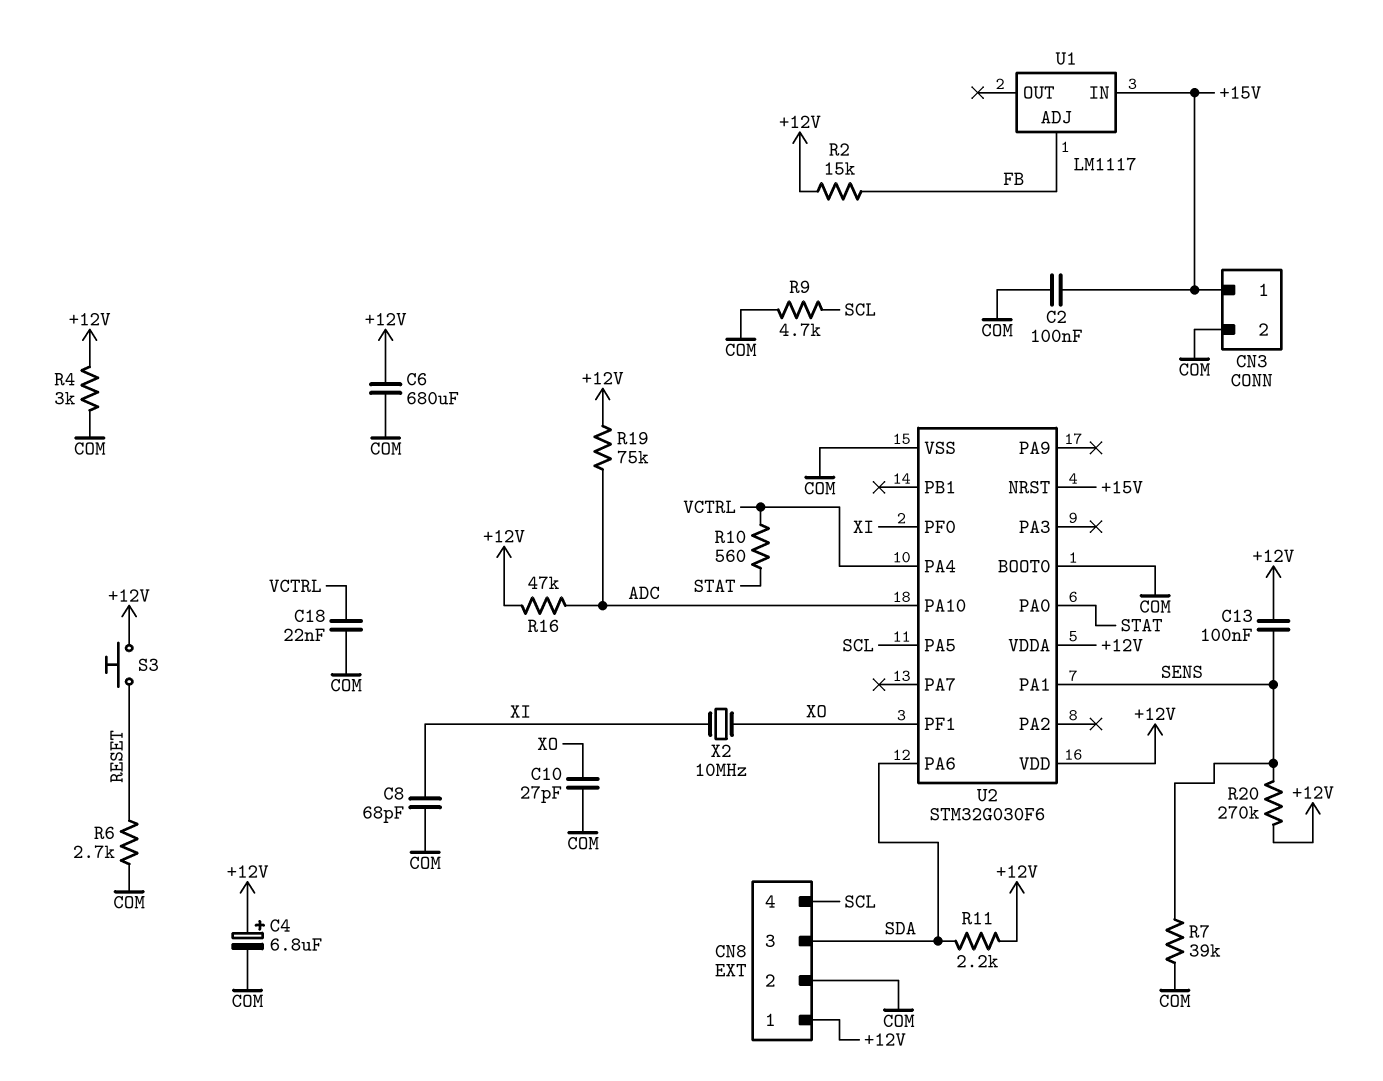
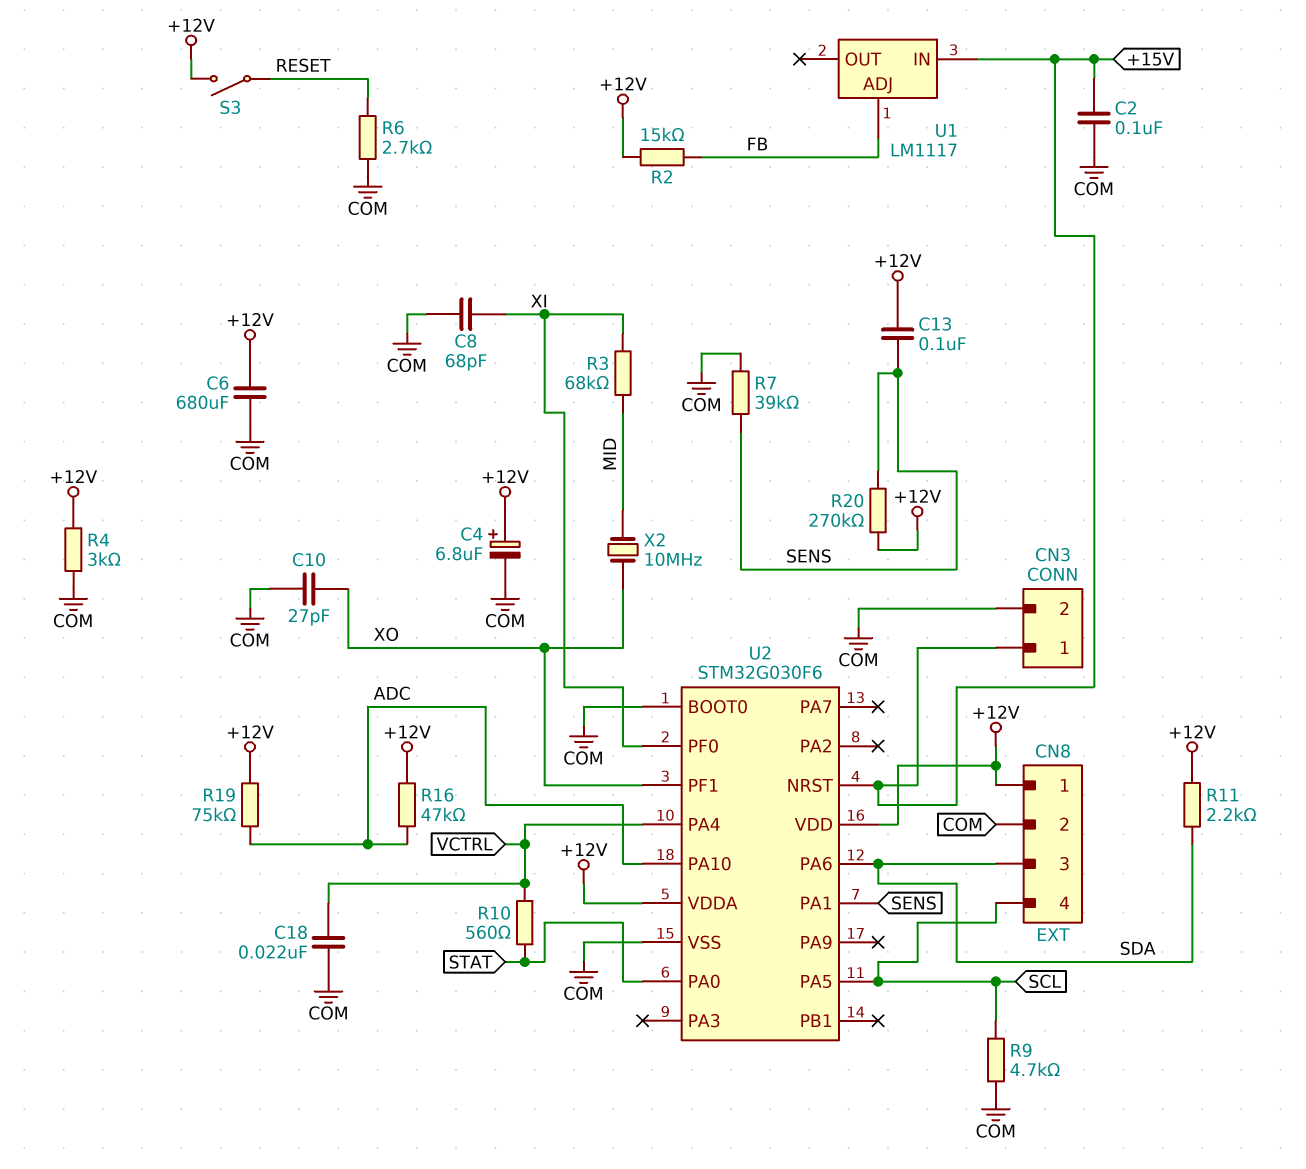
R3: none -> 68k (MID, XI)
S3: button (+12V, RESET) -> switch (+12V, RESET)
X2: 10MHz (XI, XO) -> 10MHz (MID, XO)

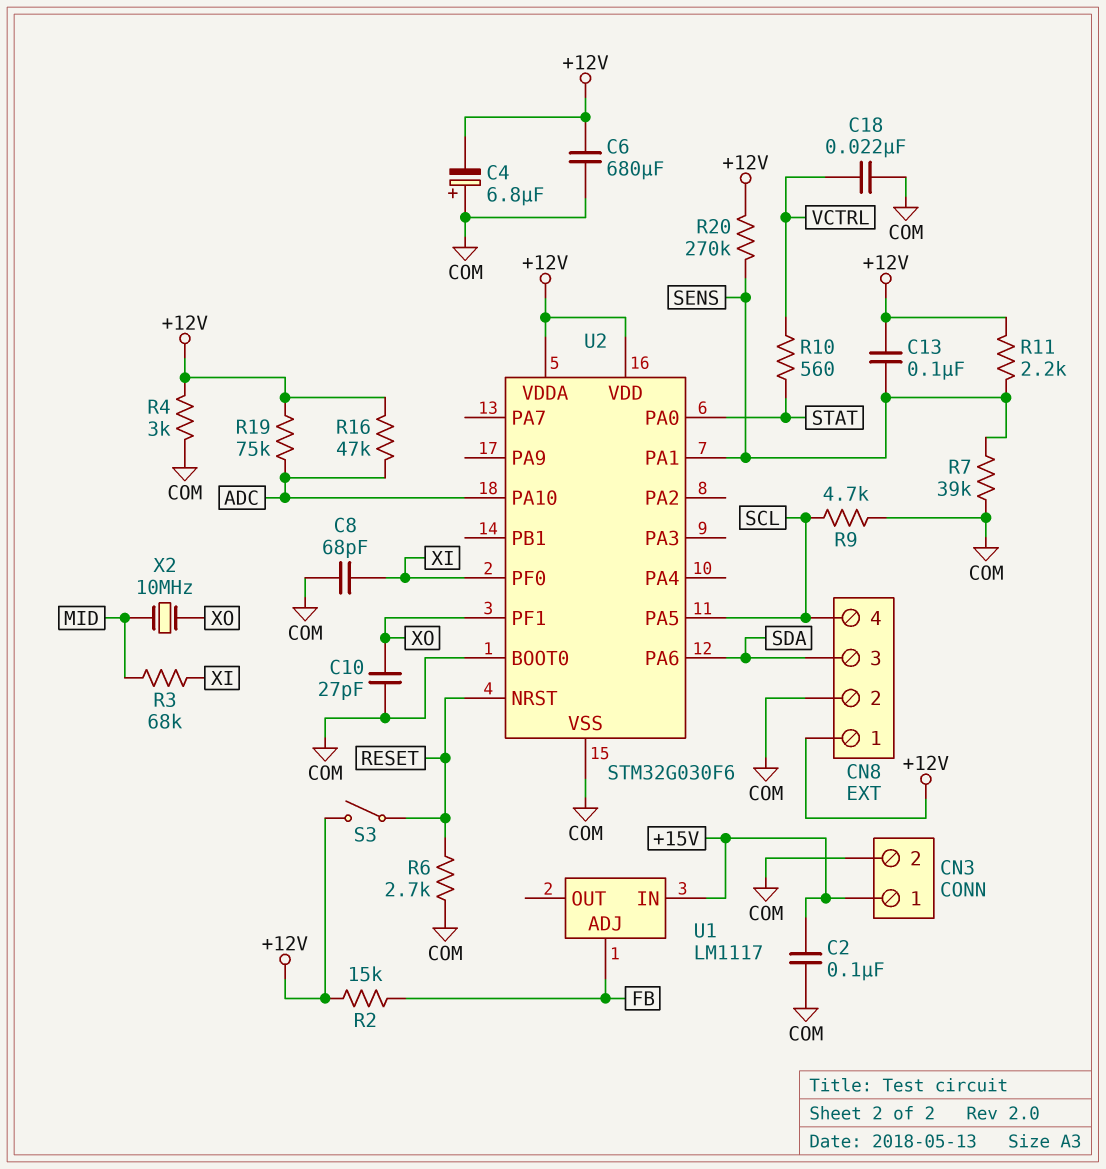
C4: 6.8uF (plus +12V, minus COM) -> 6.8uF (plus COM, minus +12V)
R11: 2.2k (+12V, SDA) -> 2.2k (+12V, SENS)
U2 pin NRST: +15V -> RESET
U2 pin PA4: VCTRL -> none

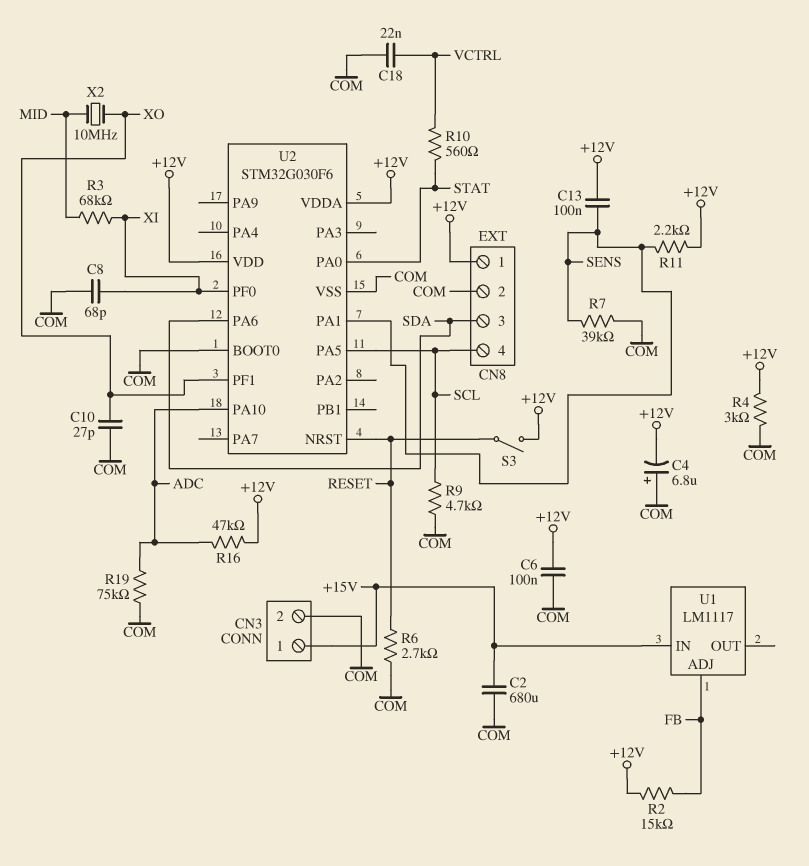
C2: 100nF (+15V, COM) -> 680uF (+15V, COM)
C6: 680uF (+12V, COM) -> 100nF (+12V, COM)
R19: 75k (+12V, ADC) -> 75k (ADC, COM)
R20: 270k (+12V, SENS) -> none

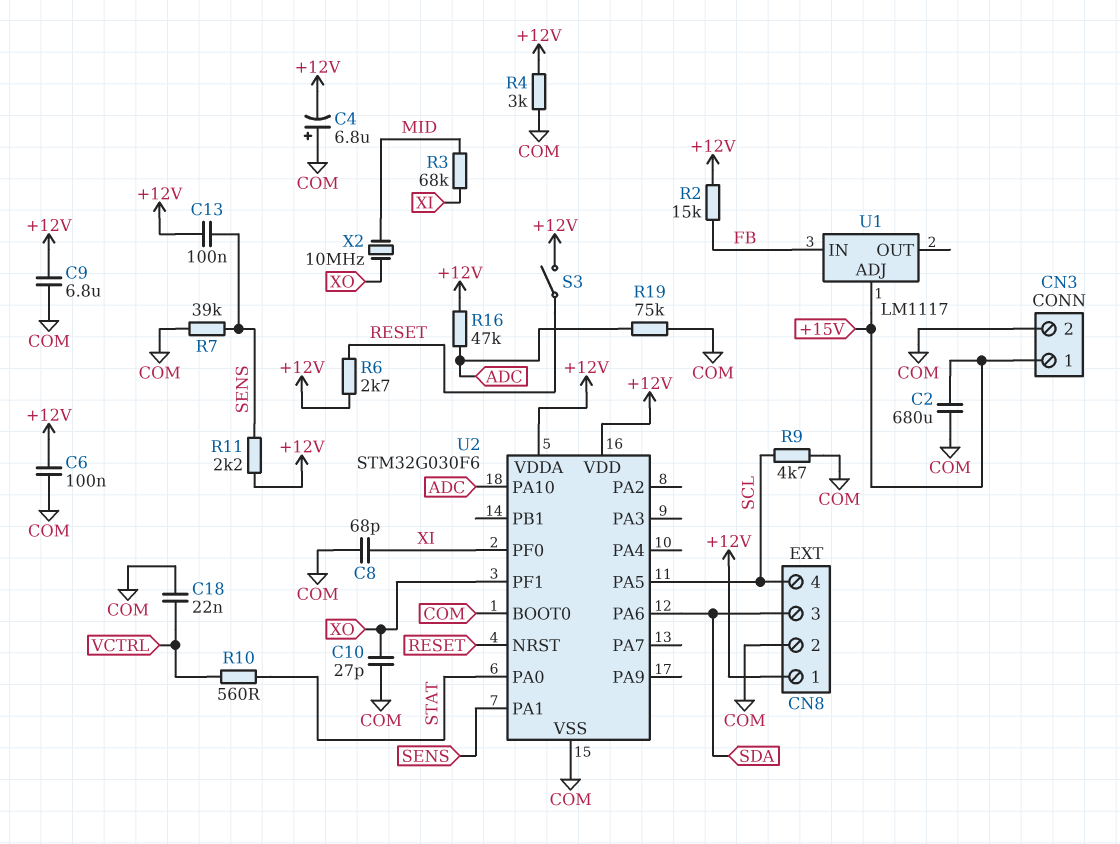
C9: none -> 6.8uF (+12V, COM)
R6: 2.7k (COM, RESET) -> 2.7k (+12V, RESET)
U1 pin ADJ: FB -> +15V
U1 pin IN: +15V -> FB

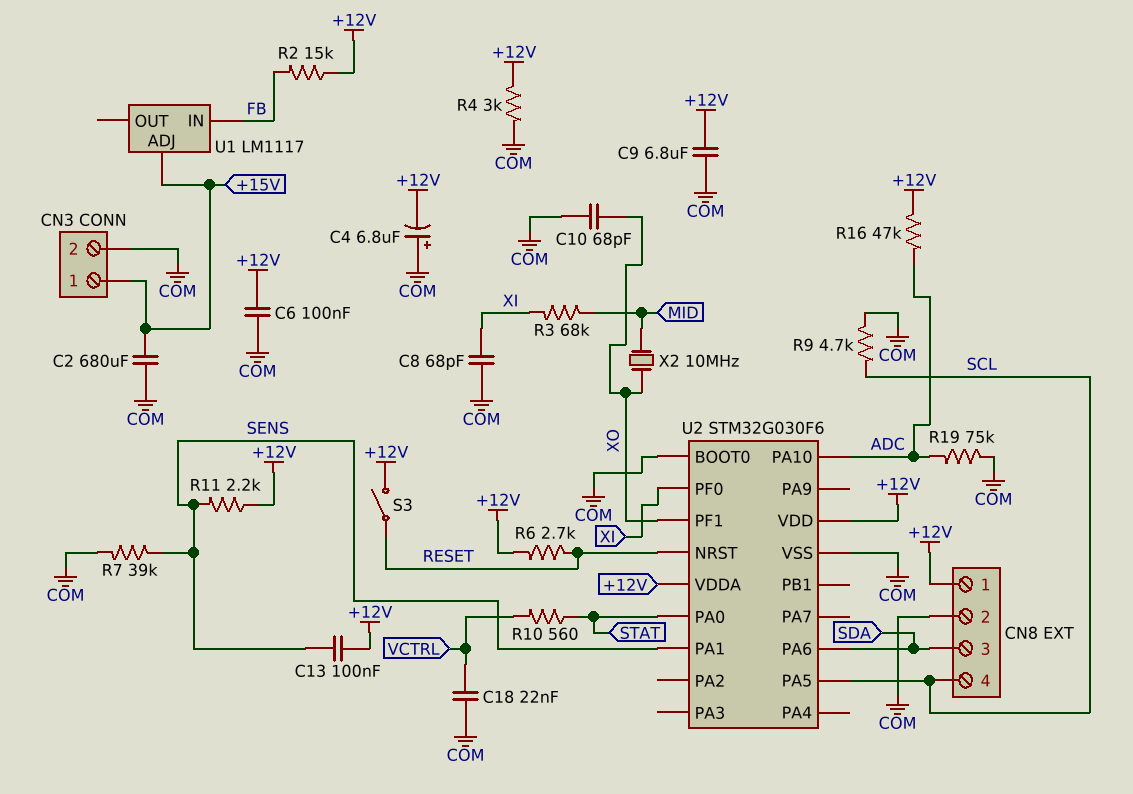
C10: 27pF (COM, XO) -> 68pF (COM, XO)

